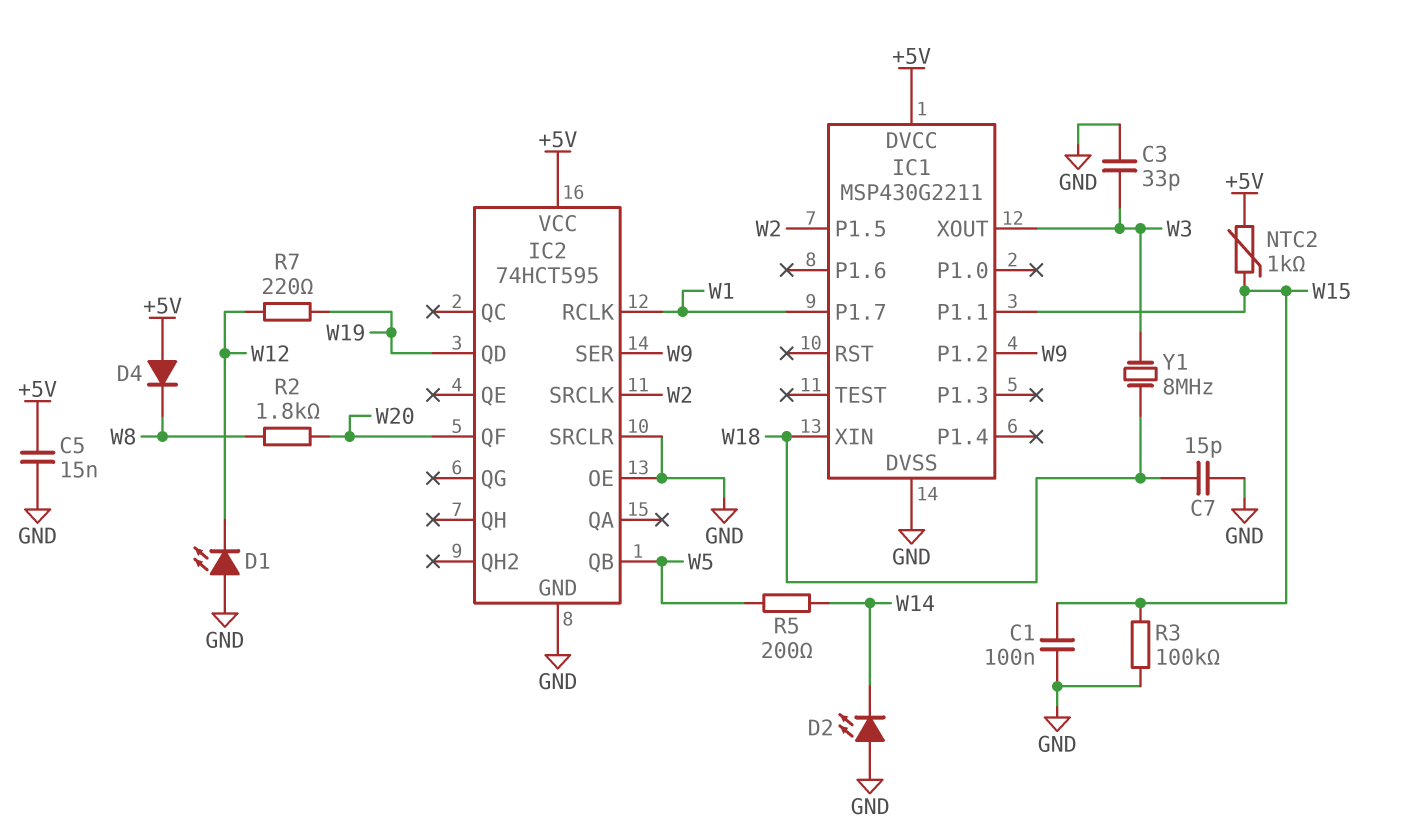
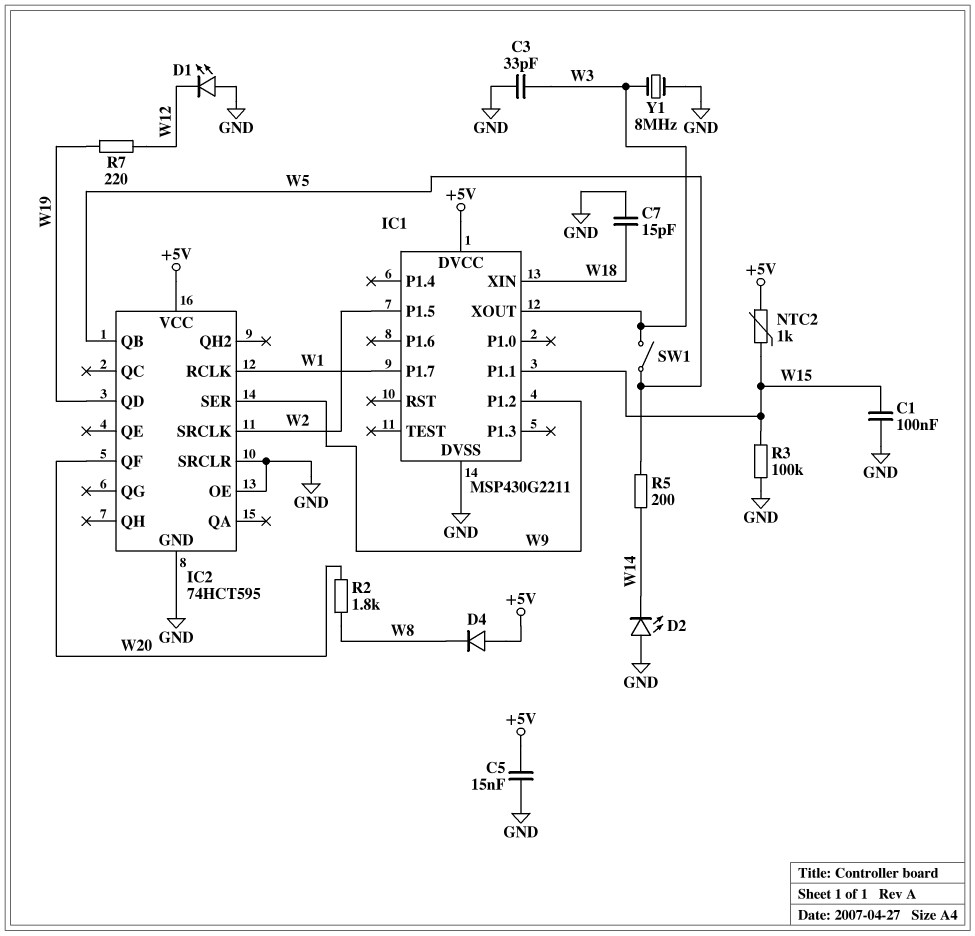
SW1: none -> switch (W3, W5)
Y1: 8MHz (W3, W18) -> 8MHz (GND, W3)

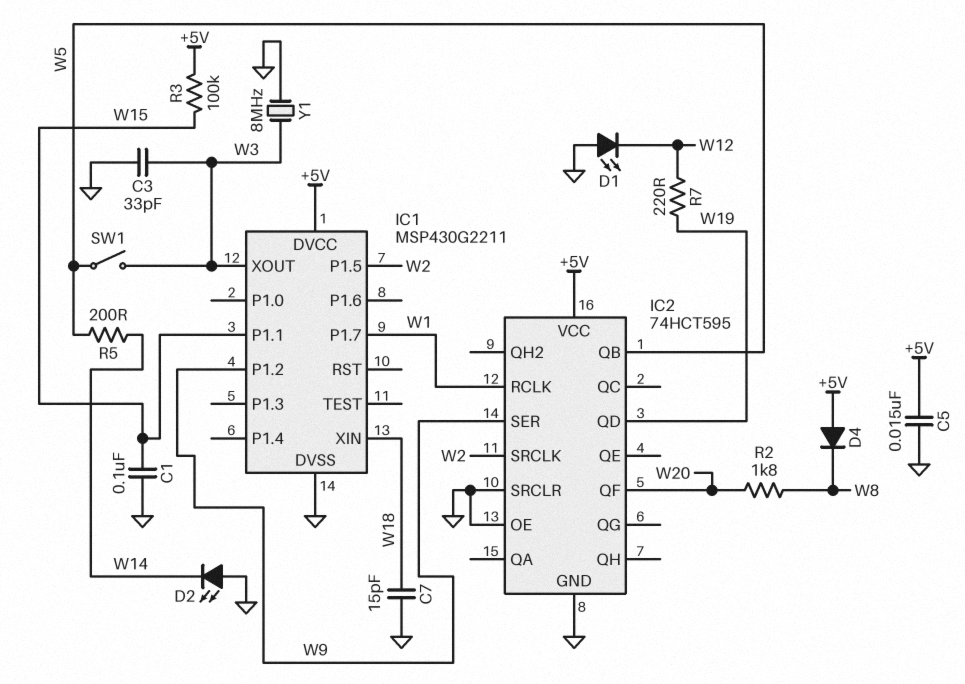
NTC2: 1k (+5V, W15) -> none
R3: 100k (GND, W15) -> 100k (+5V, W15)

